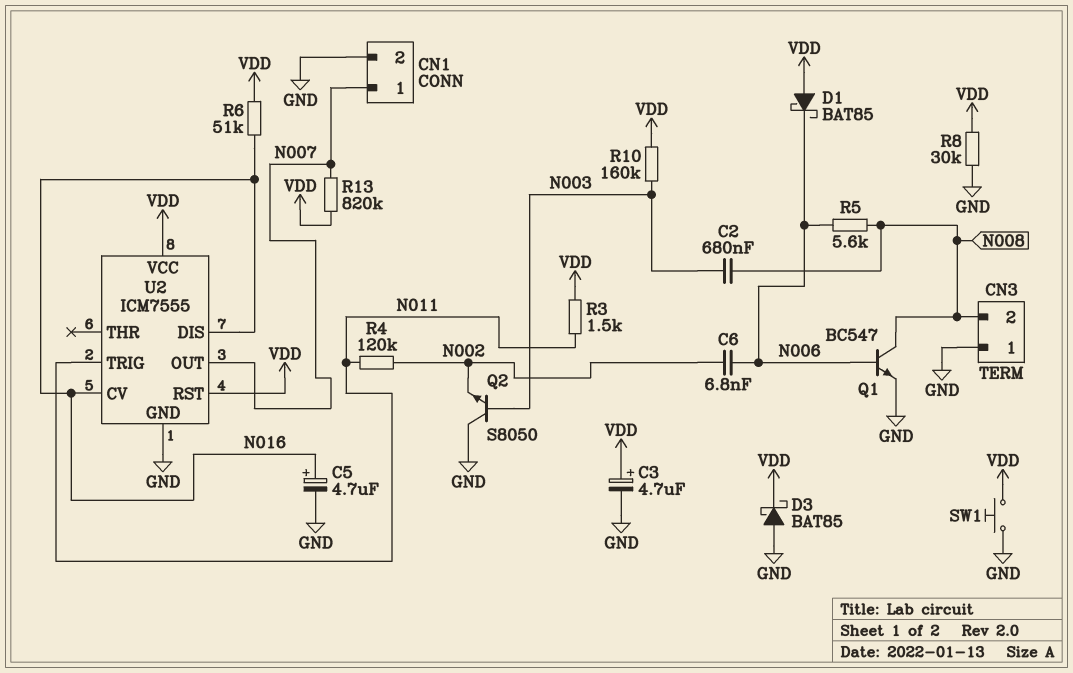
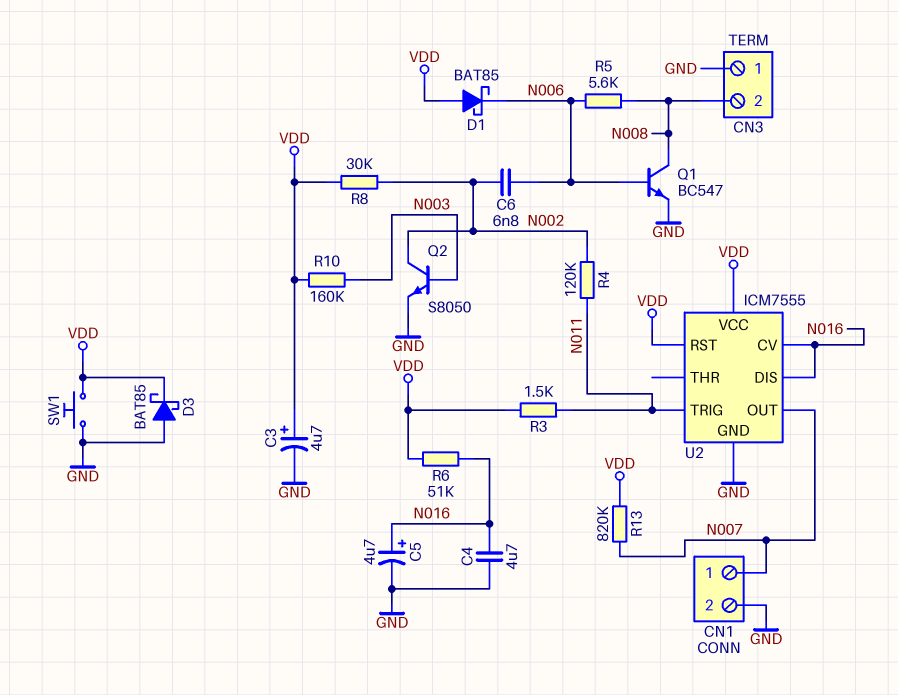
C2: 680nF (N003, N008) -> none
C4: none -> 4.7uF (GND, N016)
Q2: NPN S8050 (B N003, C GND, E N002) -> NPN S8050 (B N003, C N002, E GND)
R8: 30k (GND, VDD) -> 30k (N002, VDD)

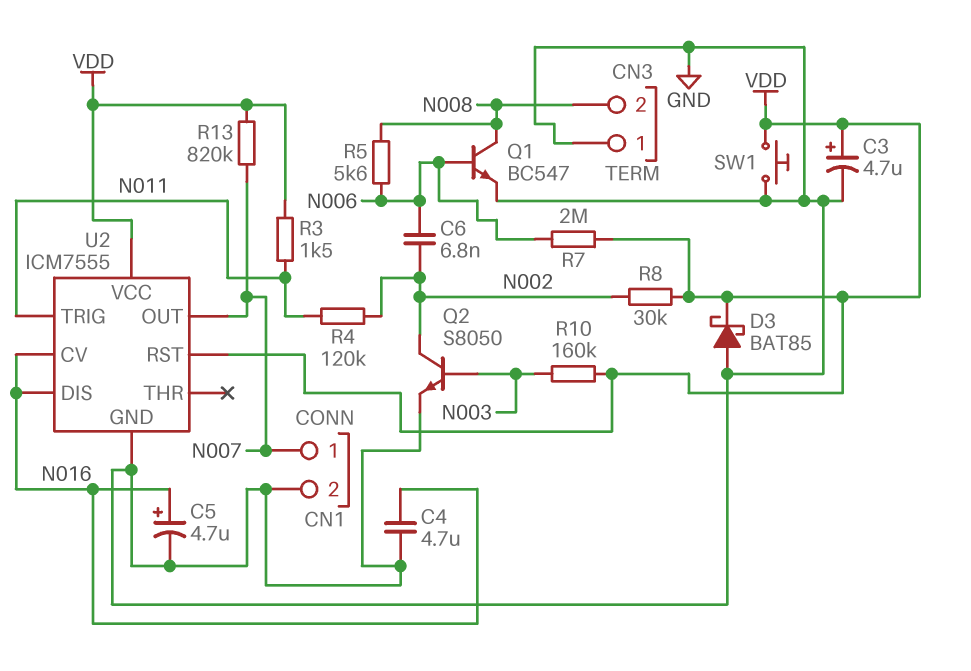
D1: schottky BAT85 (A VDD, K N006) -> none
R6: 51k (N016, VDD) -> none
R7: none -> 2M (N006, VDD)

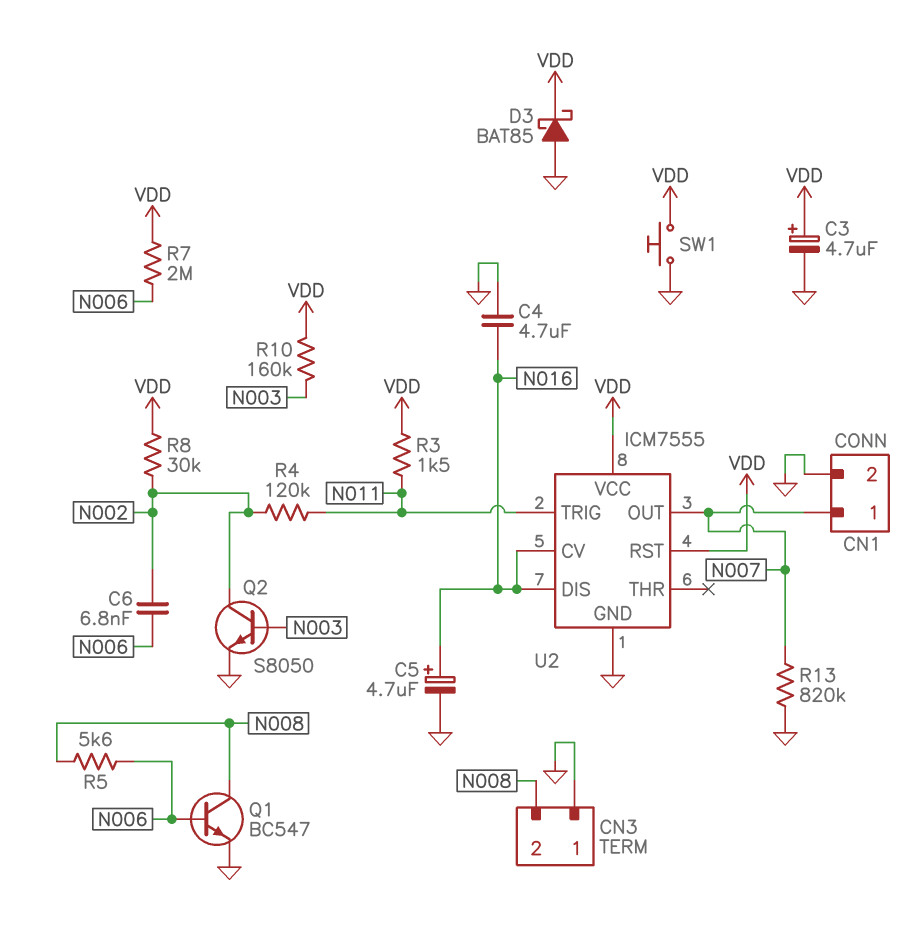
R13: 820k (N007, VDD) -> 820k (GND, N007)

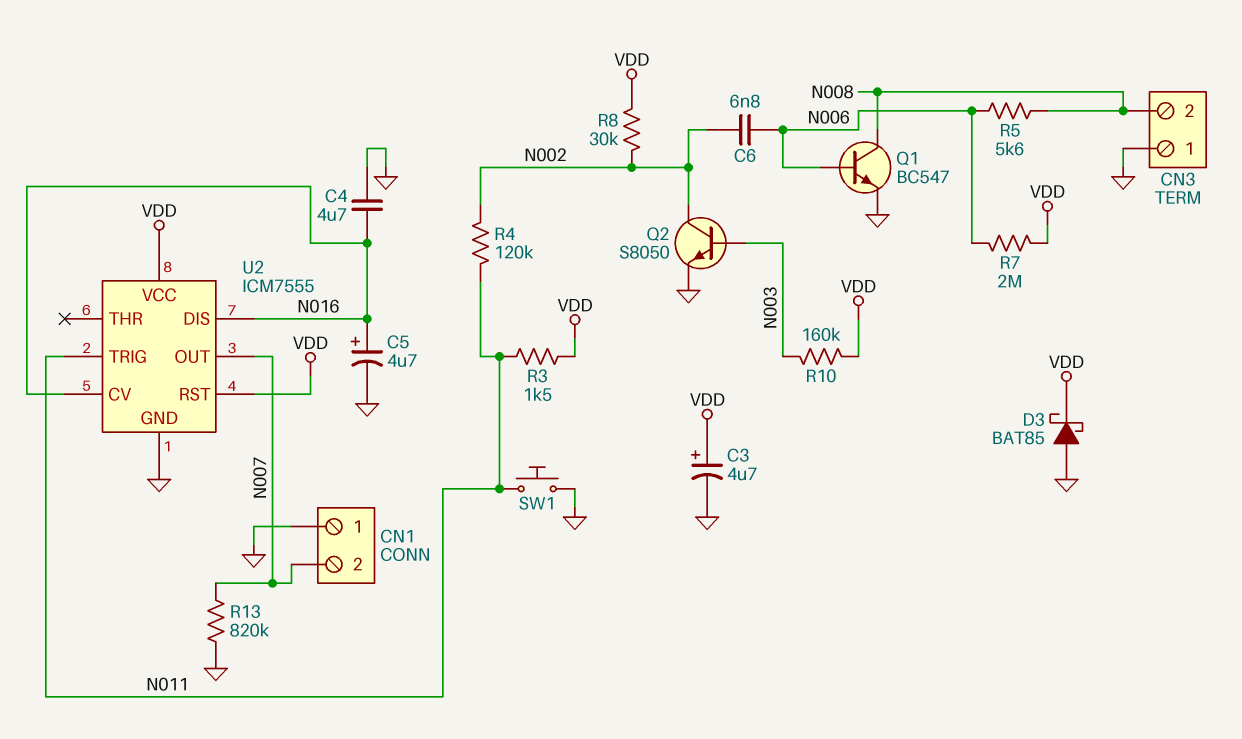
CN1 pin 1: N007 -> GND
CN1 pin 2: GND -> N007
SW1: button (GND, VDD) -> button (GND, N011)

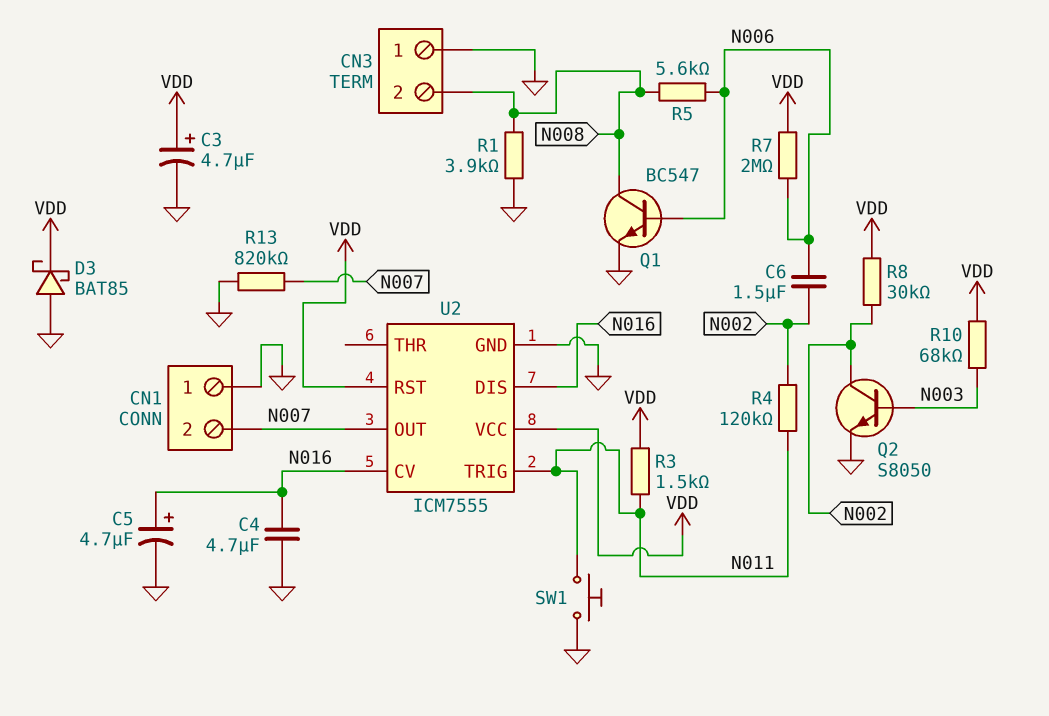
C6: 6.8nF (N002, N006) -> 1.5uF (N002, N006)
R1: none -> 3.9k (GND, N008)
R10: 160k (N003, VDD) -> 68k (N003, VDD)

